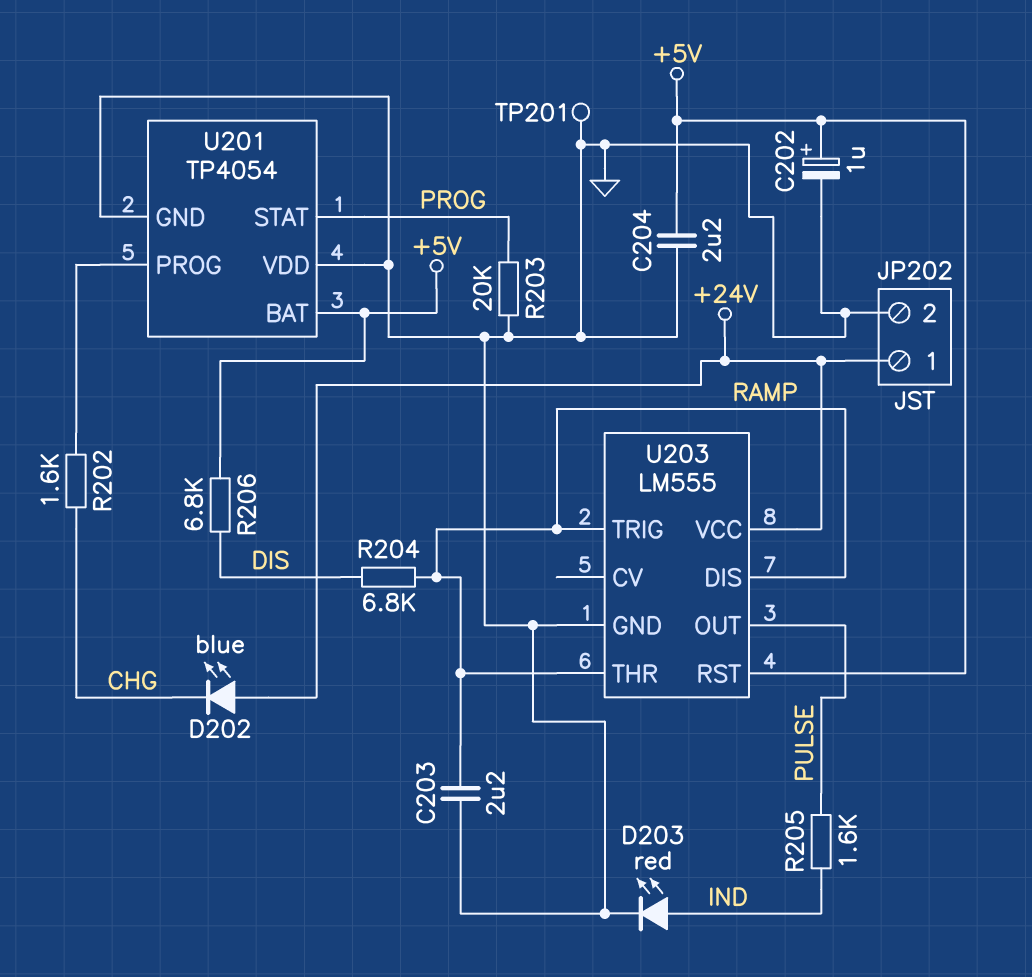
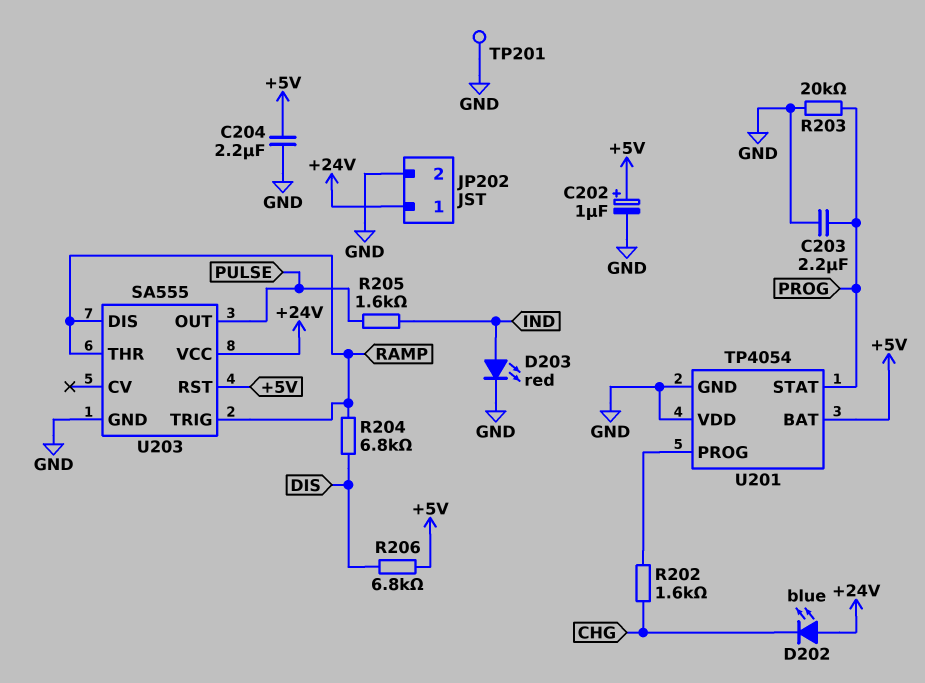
C203: 2.2uF (GND, RAMP) -> 2.2uF (GND, PROG)
U203: LM555 -> SA555

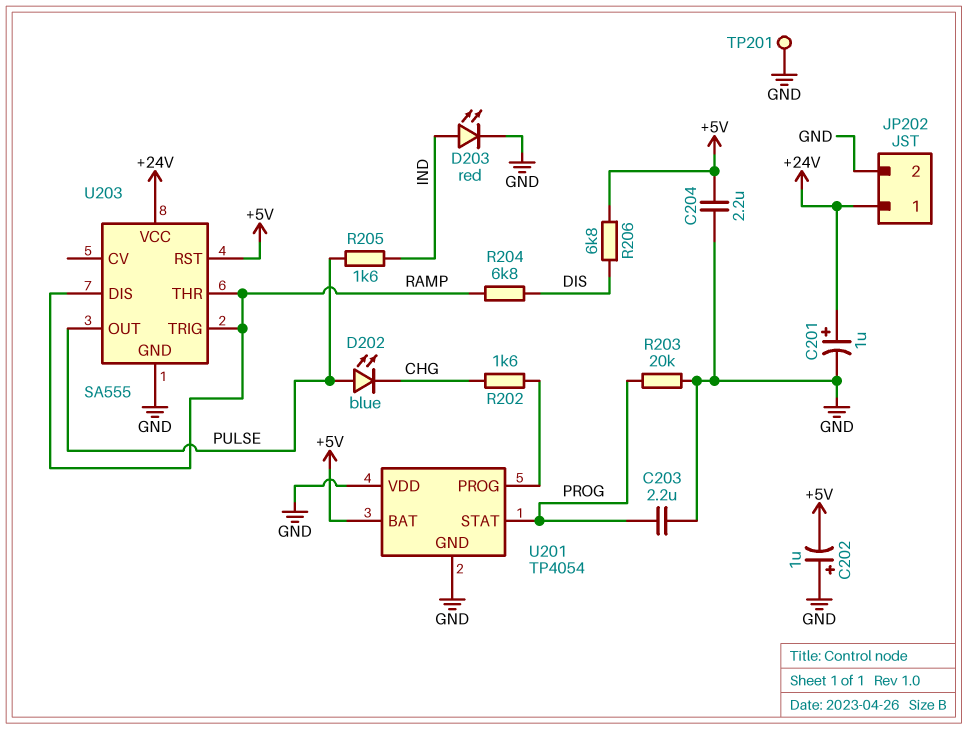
C201: none -> 1uF (plus +24V, minus GND)
C202: 1uF (plus +5V, minus GND) -> 1uF (plus GND, minus +5V)
D202: LED blue (A +24V, K CHG) -> LED blue (A PULSE, K CHG)

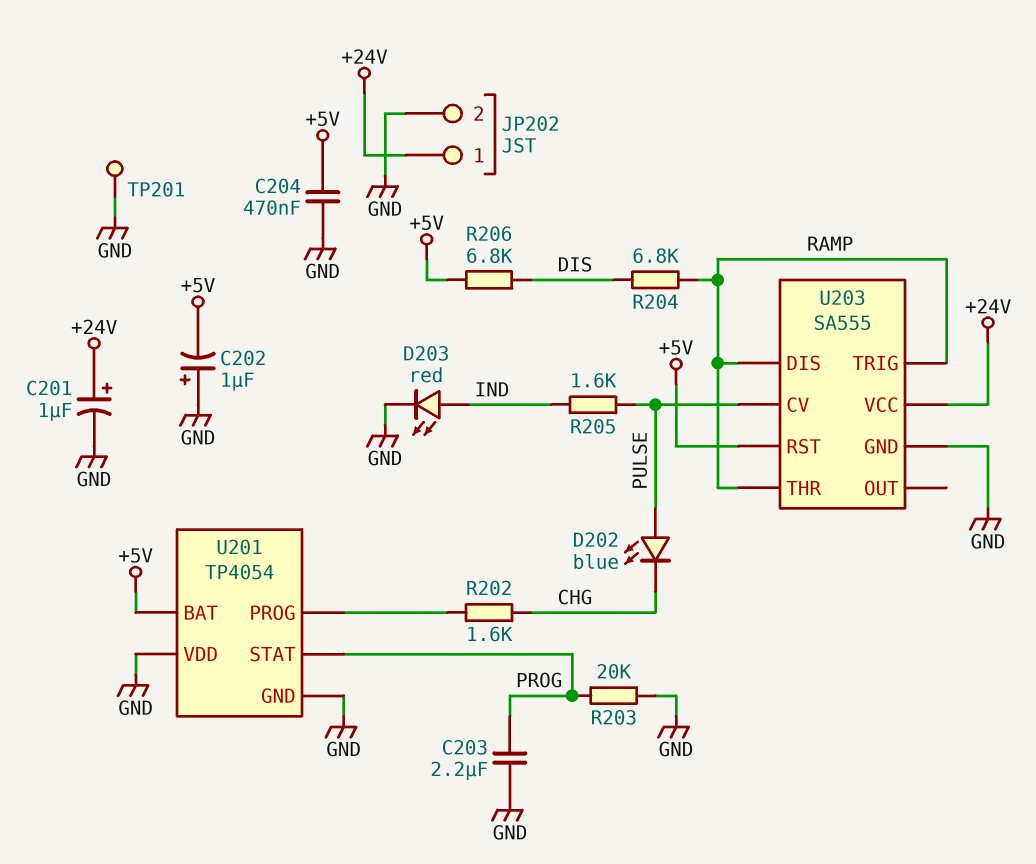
C204: 2.2uF (+5V, GND) -> 470nF (+5V, GND)
U203 pin CV: none -> PULSE
U203 pin OUT: PULSE -> none

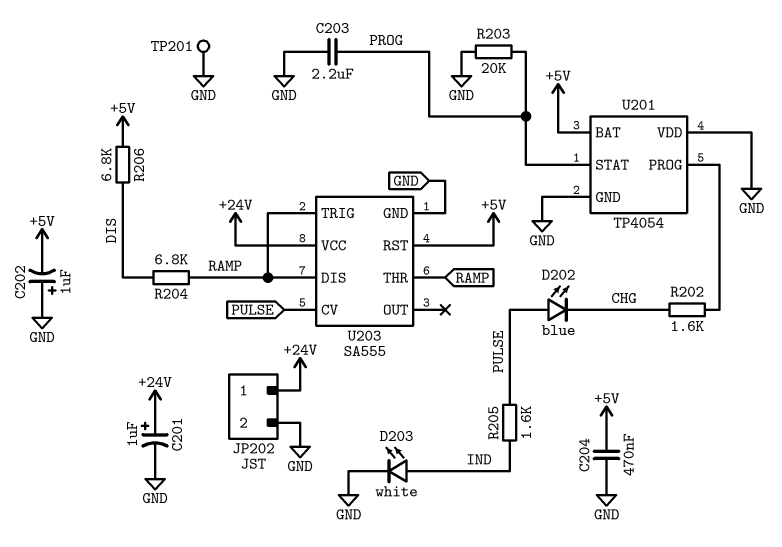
D203: LED red (A IND, K GND) -> LED white (A IND, K GND)

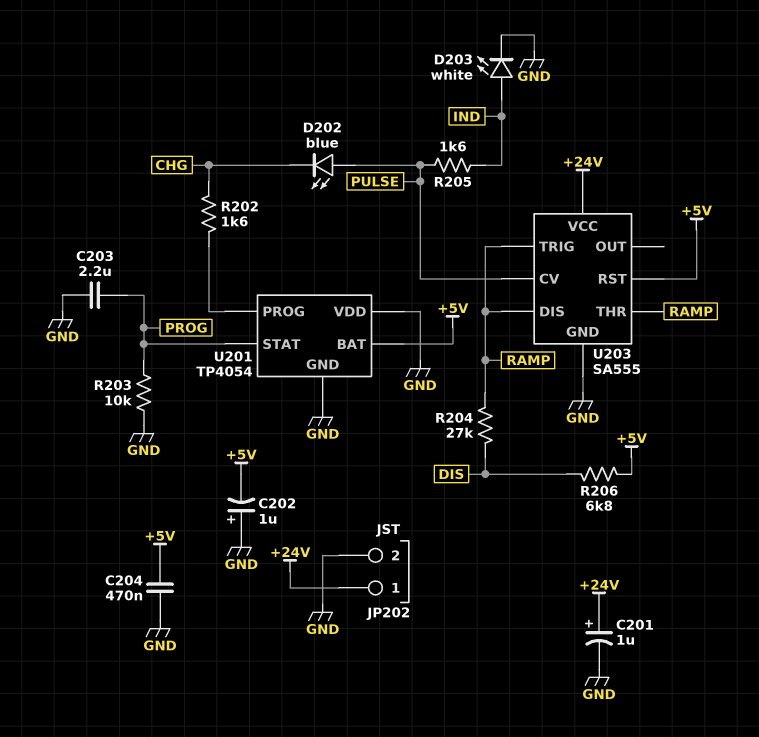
R203: 20k (GND, PROG) -> 10k (GND, PROG)
R204: 6.8k (DIS, RAMP) -> 27k (DIS, RAMP)
TP201: test point (GND) -> none

